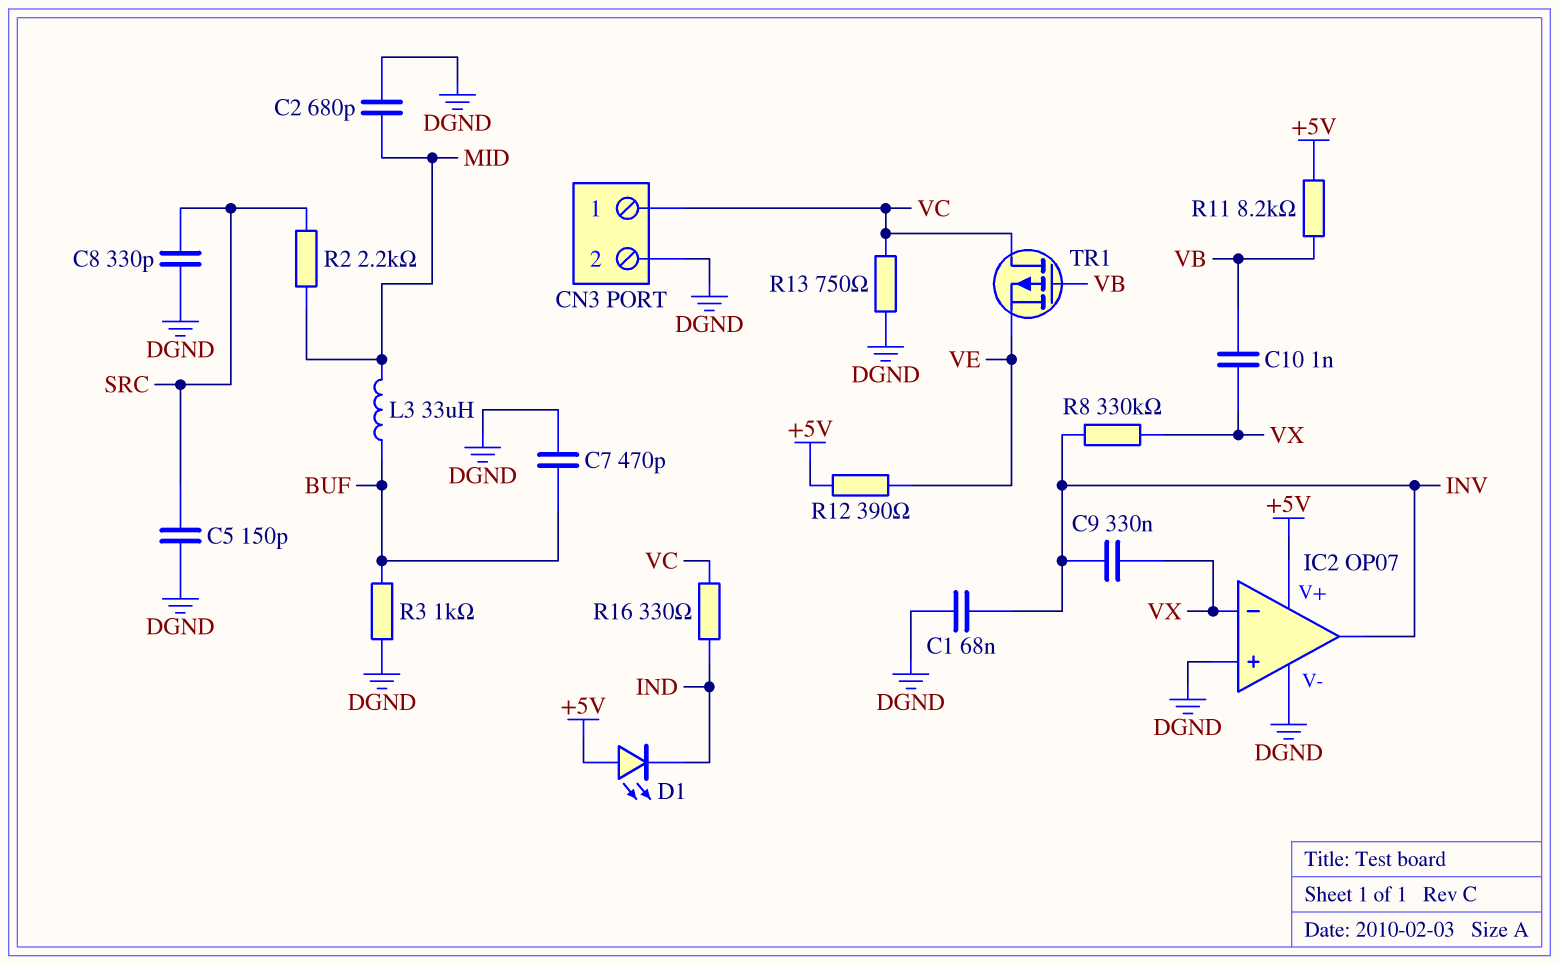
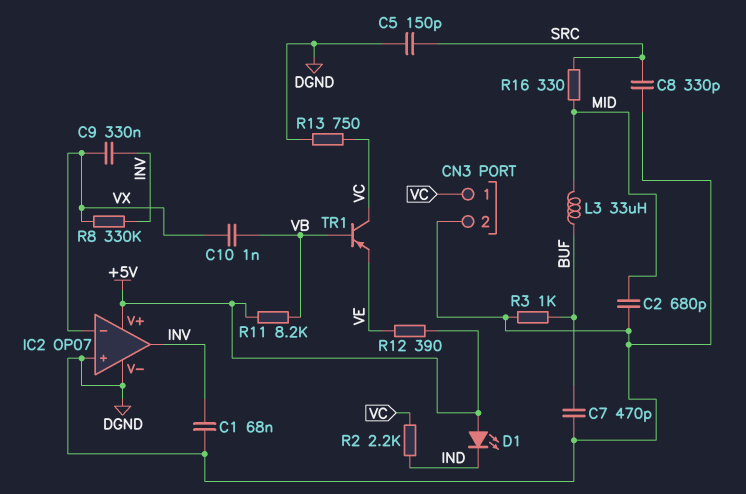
R2: 2.2k (MID, SRC) -> 2.2k (IND, VC)
R16: 330 (IND, VC) -> 330 (MID, SRC)
TR1: PMOS (G VB, D VC, S VE) -> PNP (B VB, C VC, E VE)

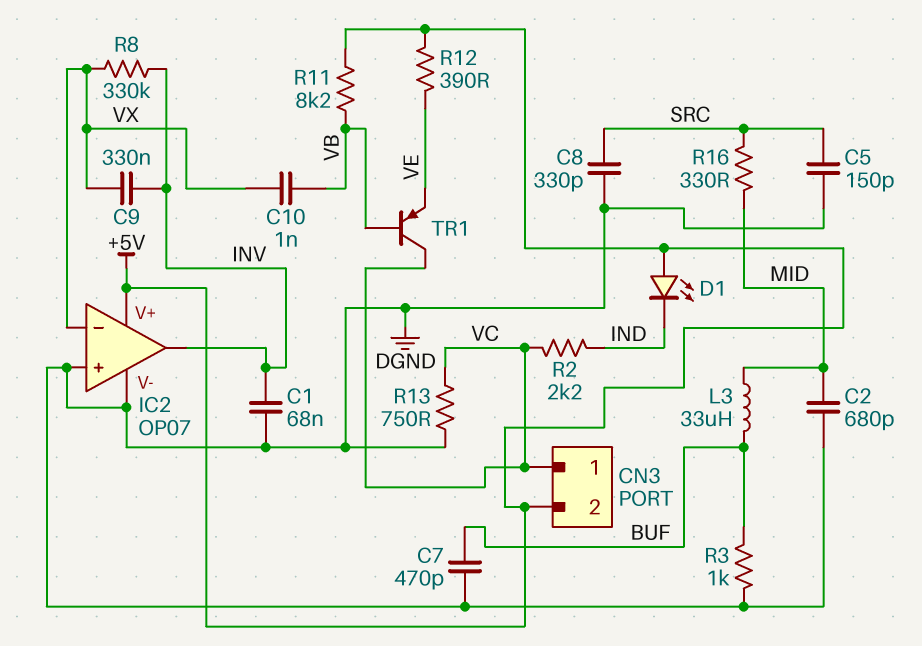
CN3 pin 2: DGND -> +5V

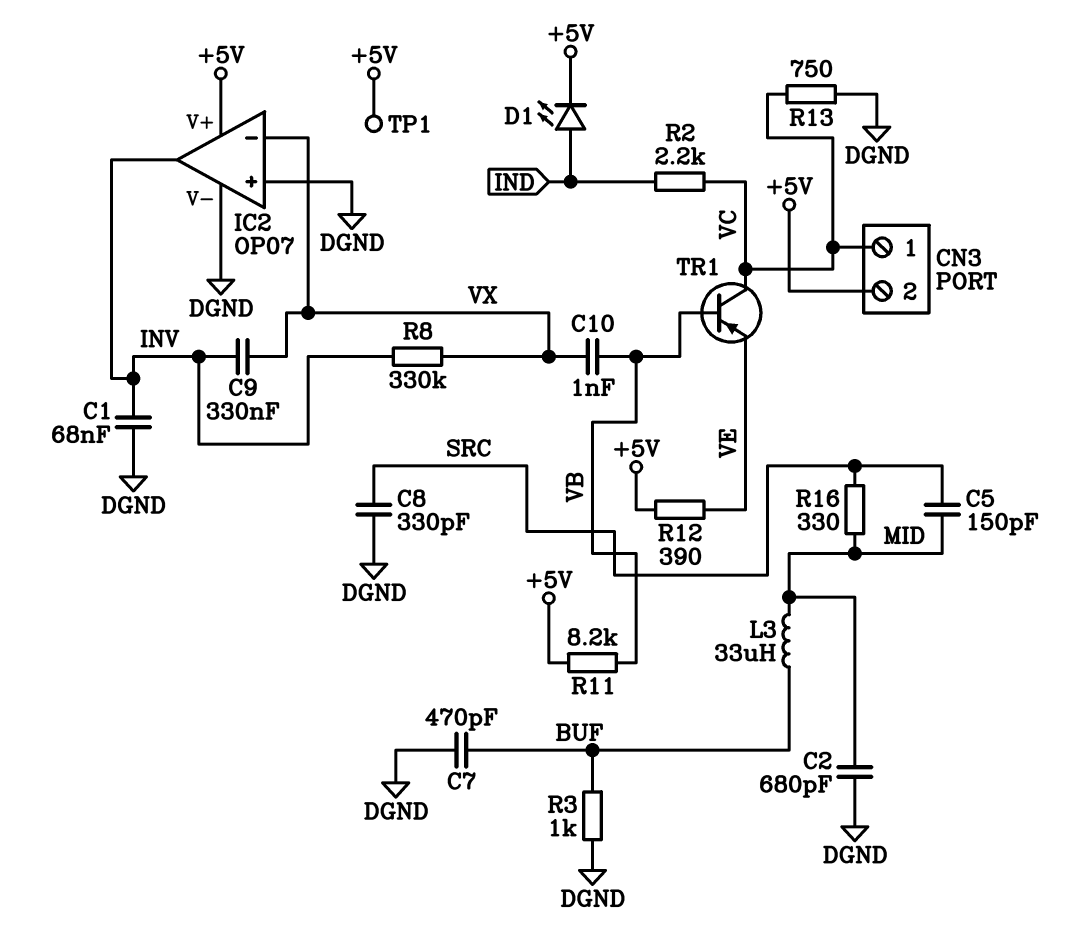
C5: 150pF (DGND, SRC) -> 150pF (MID, SRC)
D1: LED (A +5V, K IND) -> LED (A IND, K +5V)
TP1: none -> test point (+5V)

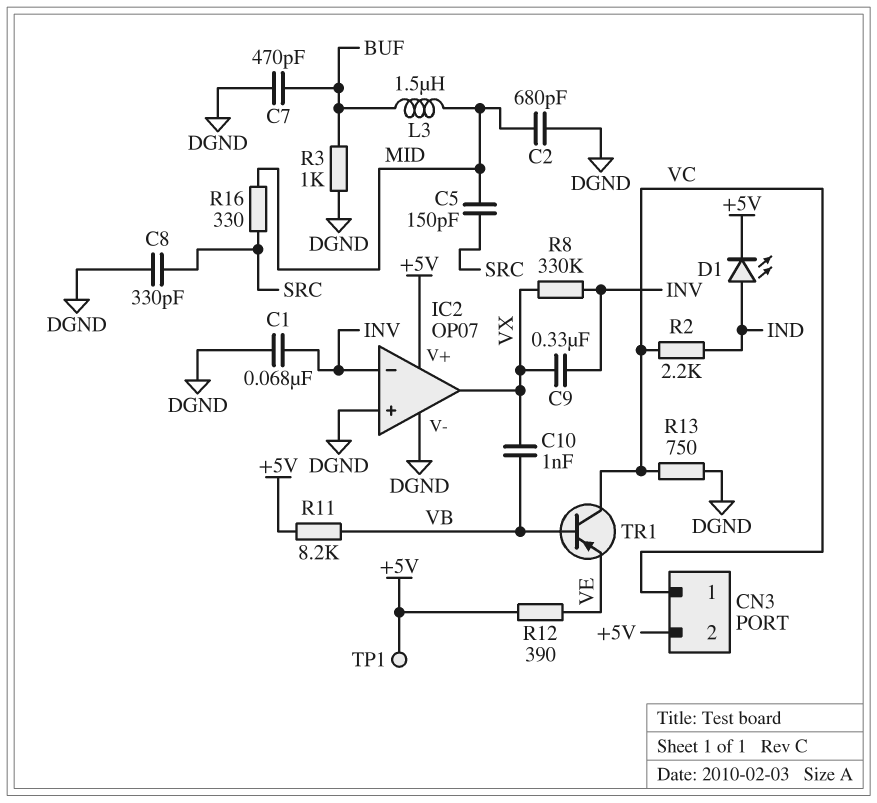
IC2 pin in-: VX -> INV
IC2 pin out: INV -> VX
L3: 33uH (BUF, MID) -> 1.5uH (BUF, MID)

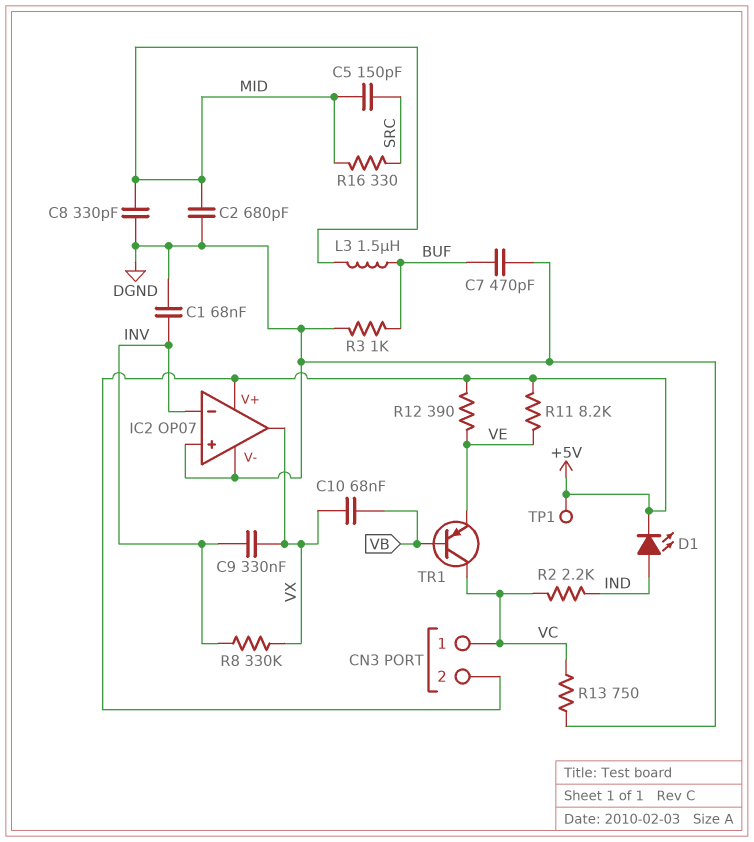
C8: 330pF (DGND, SRC) -> 330pF (DGND, MID)
C10: 1nF (VB, VX) -> 68nF (VB, VX)
R11: 8.2k (+5V, VB) -> 8.2k (+5V, VE)

